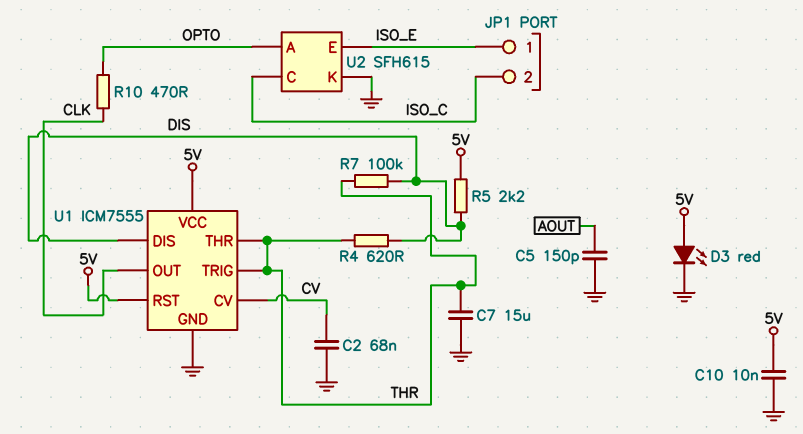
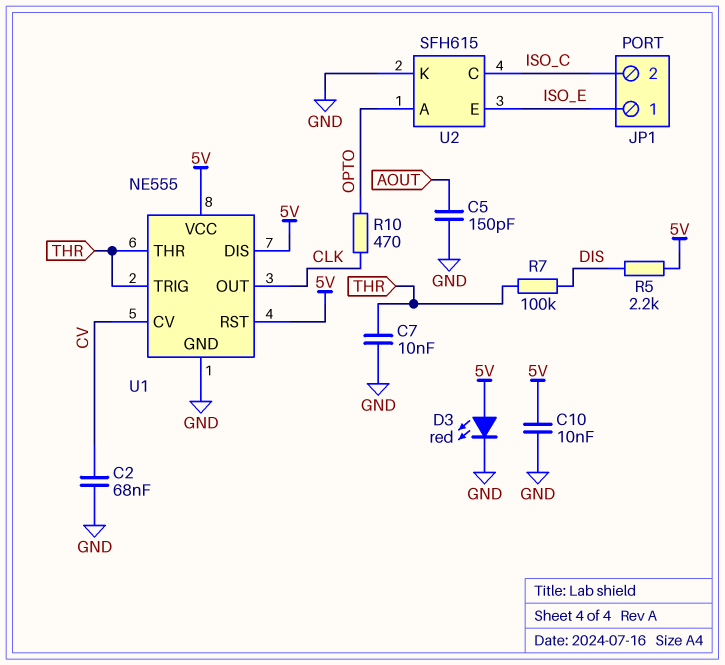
C7: 15uF (GND, THR) -> 10nF (GND, THR)
R4: 620 (DIS, THR) -> none
U1: ICM7555 -> NE555
U1 pin DIS: DIS -> 5V

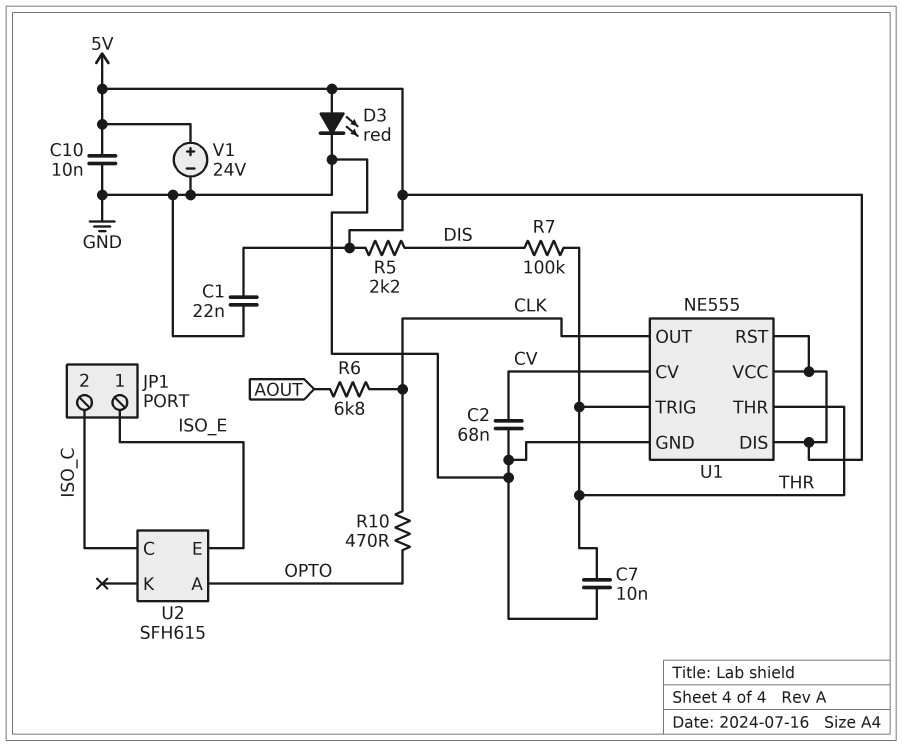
C1: none -> 22nF (5V, GND)
C5: 150pF (AOUT, GND) -> none
R6: none -> 6.8k (AOUT, CLK)
U2 pin K: GND -> none
V1: none -> 24V (plus 5V, minus GND)

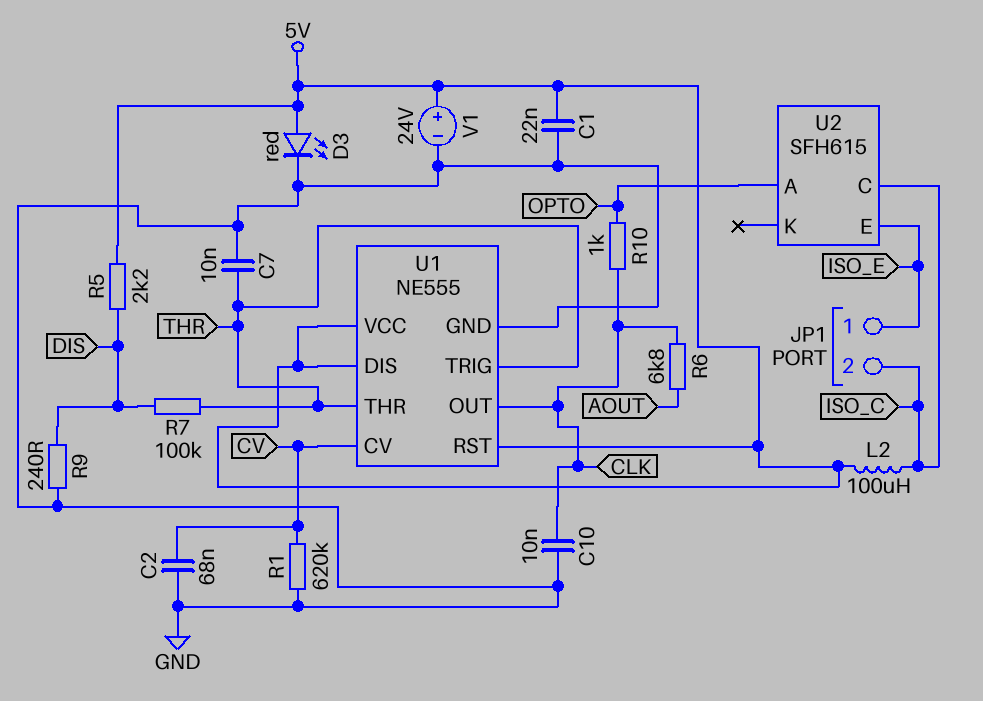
C10: 10nF (5V, GND) -> 10nF (CLK, GND)
L2: none -> 100uH (5V, ISO_C)
R1: none -> 620k (CV, GND)
R9: none -> 240 (DIS, GND)
R10: 470 (CLK, OPTO) -> 1k (CLK, OPTO)

